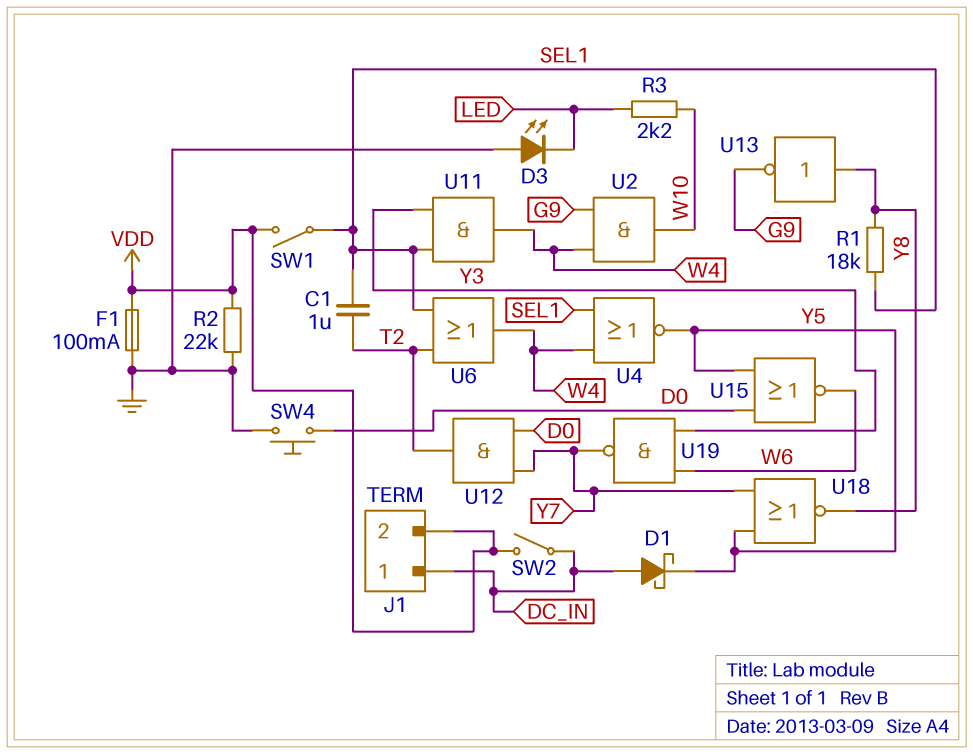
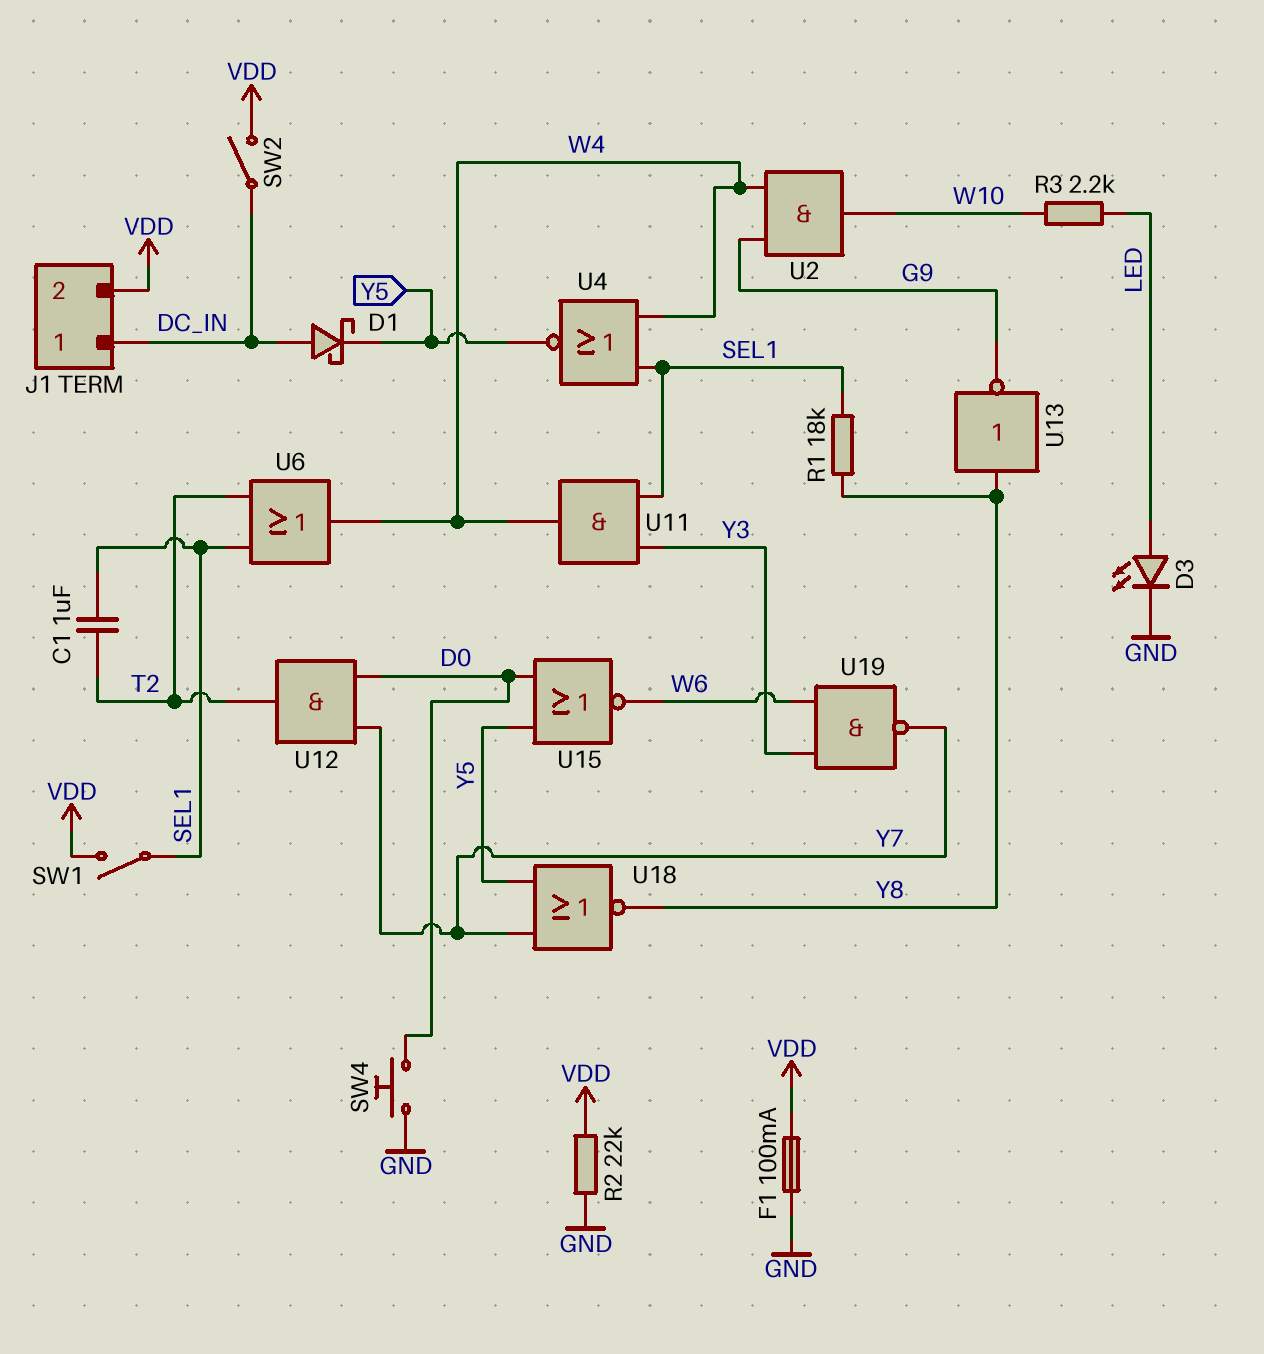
D3: LED (A GND, K LED) -> LED (A LED, K GND)

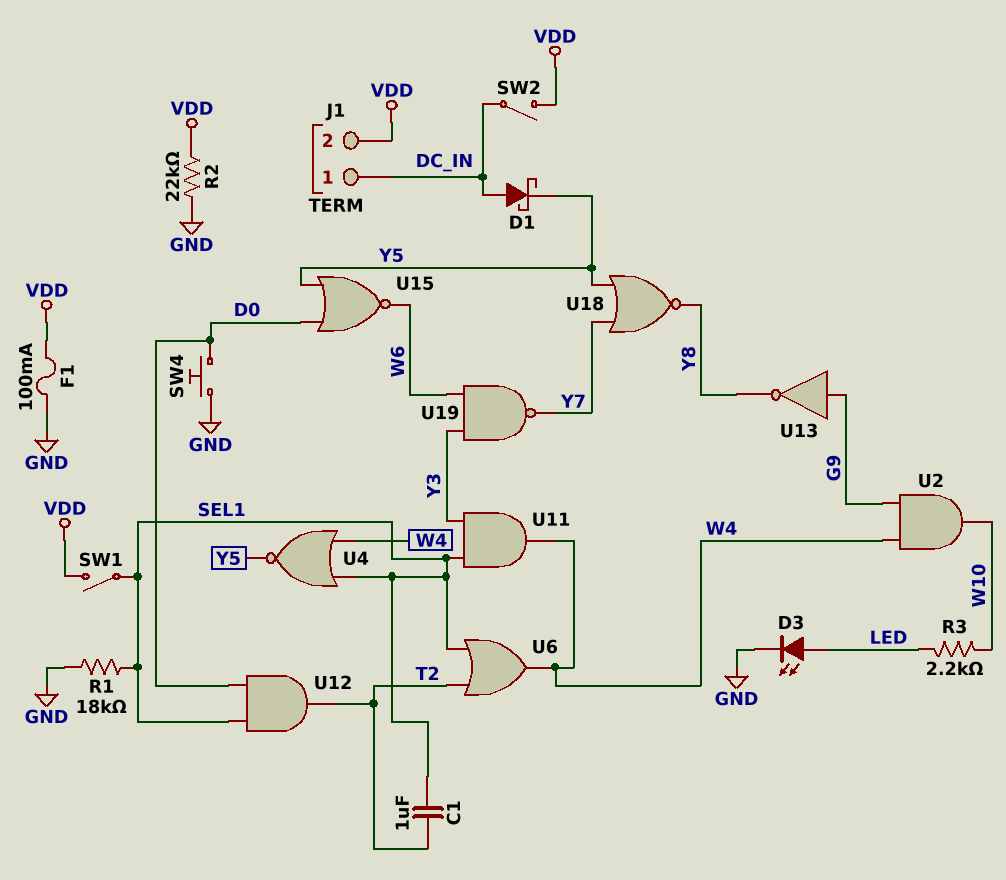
R1: 18k (SEL1, Y8) -> 18k (GND, SEL1)
U12: AND (in D0, in Y7, out T2) -> AND (in D0, in SEL1, out T2)
U13: NOT (in Y8, out G9) -> NOT (in G9, out Y8)

